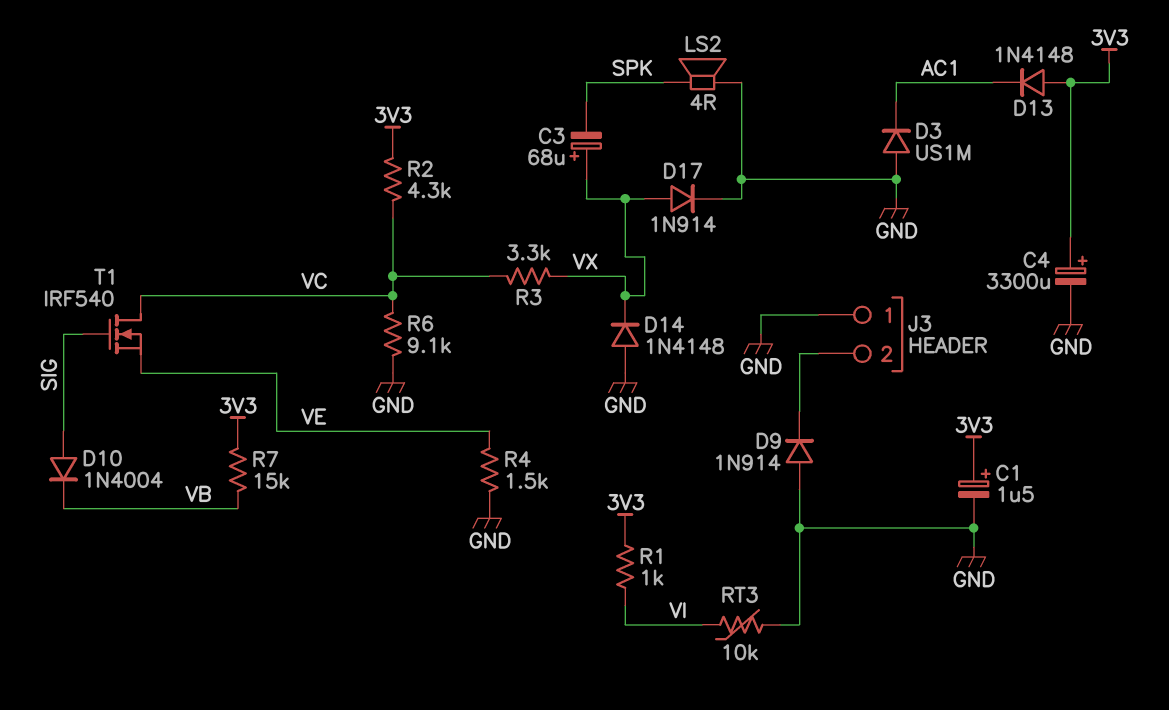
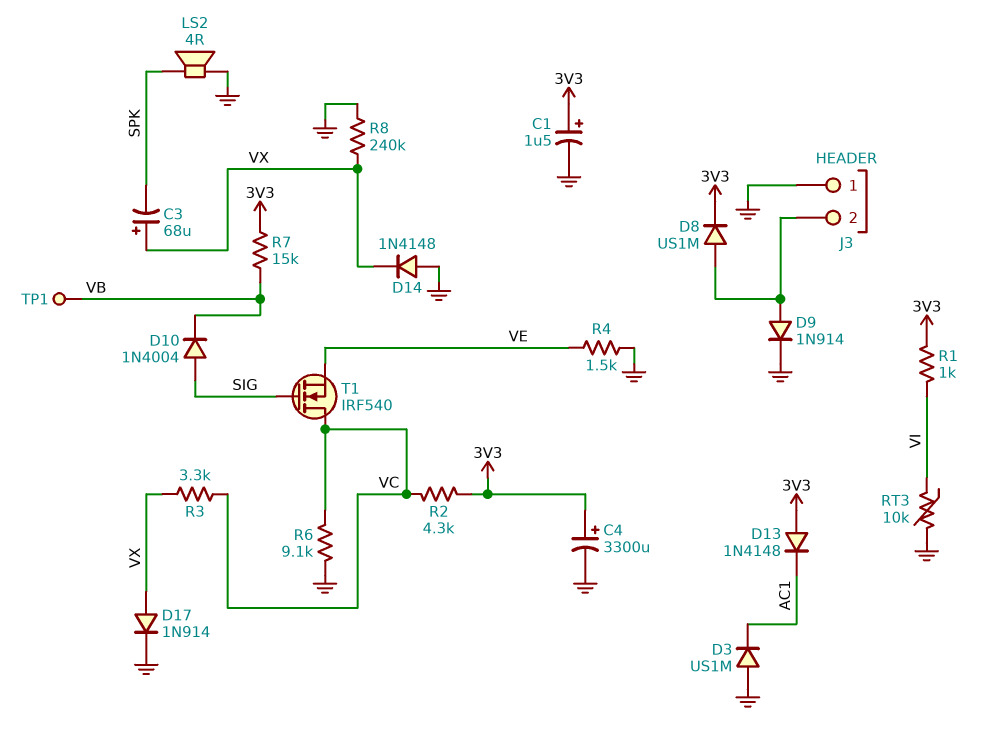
D8: none -> diode US1M (A J3/2, K 3V3)
D9: diode 1N914 (A GND, K J3/2) -> diode 1N914 (A J3/2, K GND)
R8: none -> 240k (GND, VX)
TP1: none -> test point (VB)

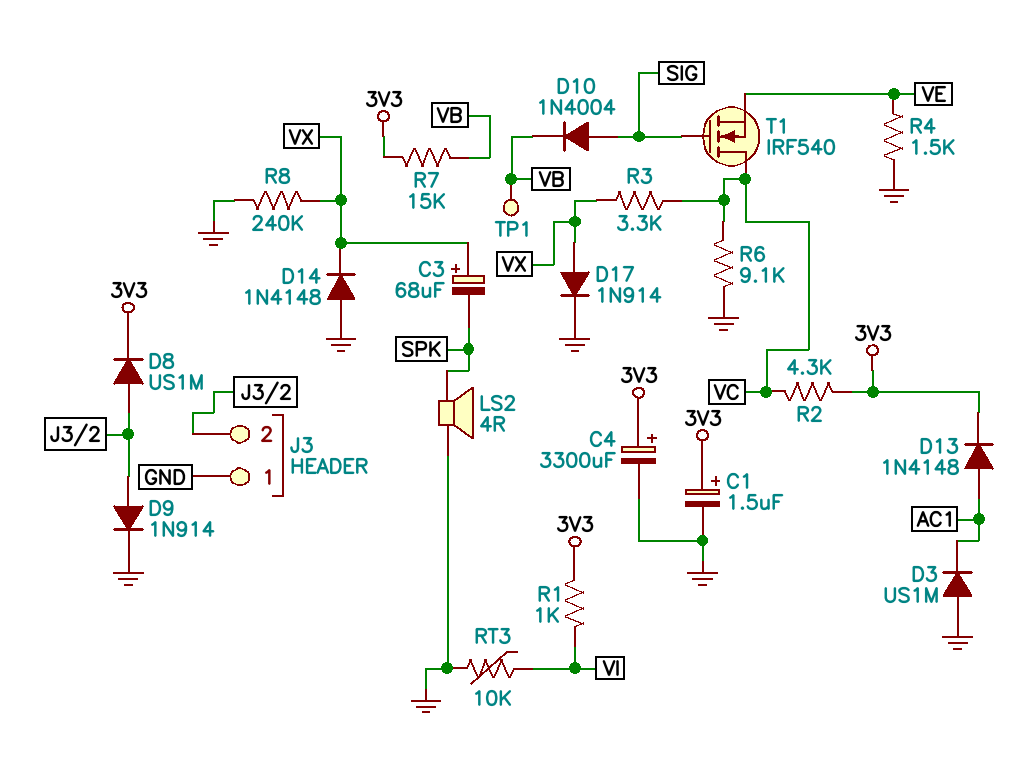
D13: diode 1N4148 (A 3V3, K AC1) -> diode 1N4148 (A AC1, K 3V3)

